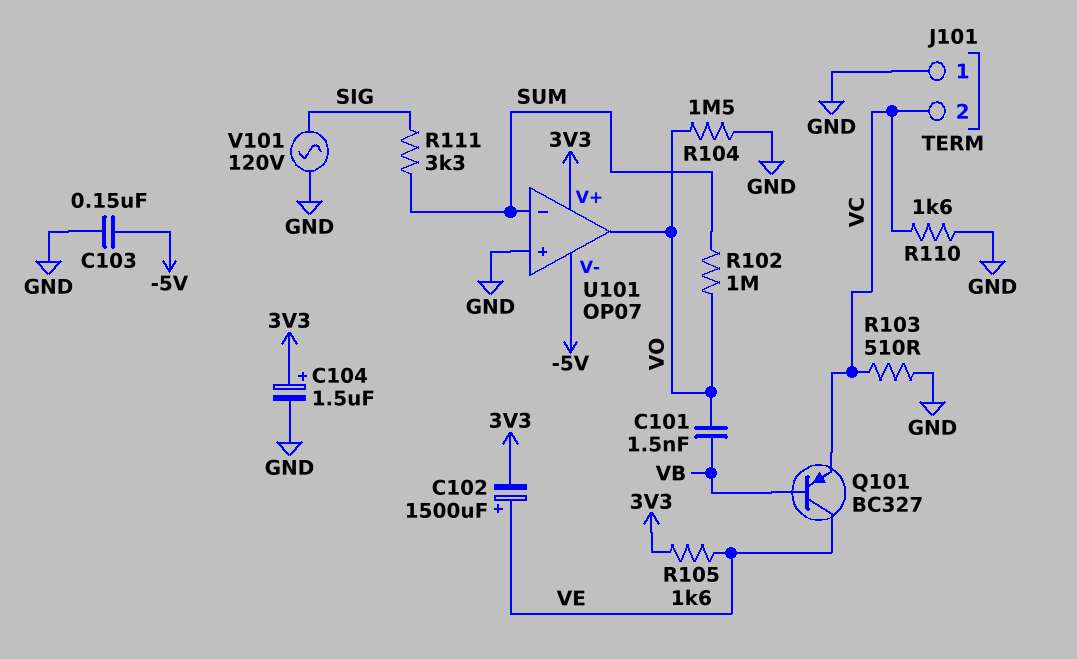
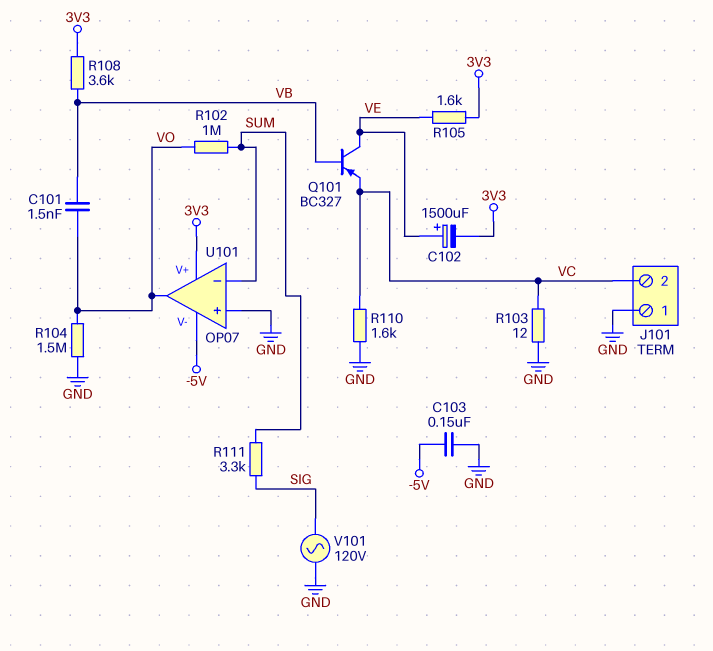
C104: 1.5uF (plus 3V3, minus GND) -> none
R103: 510 (GND, VC) -> 12 (GND, VC)
R108: none -> 3.6k (3V3, VB)

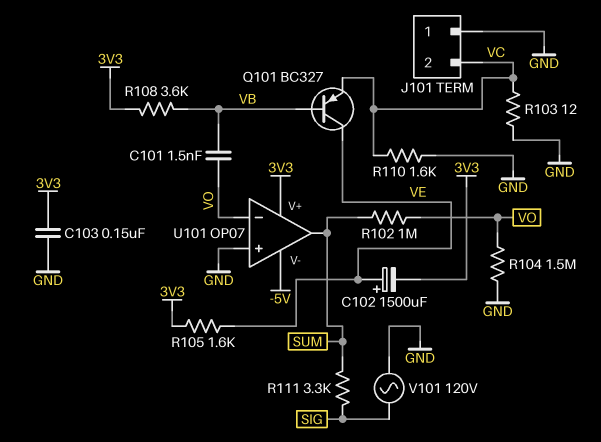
C103: 150nF (-5V, GND) -> 150nF (3V3, GND)
U101 pin in-: SUM -> VO
U101 pin out: VO -> SUM

